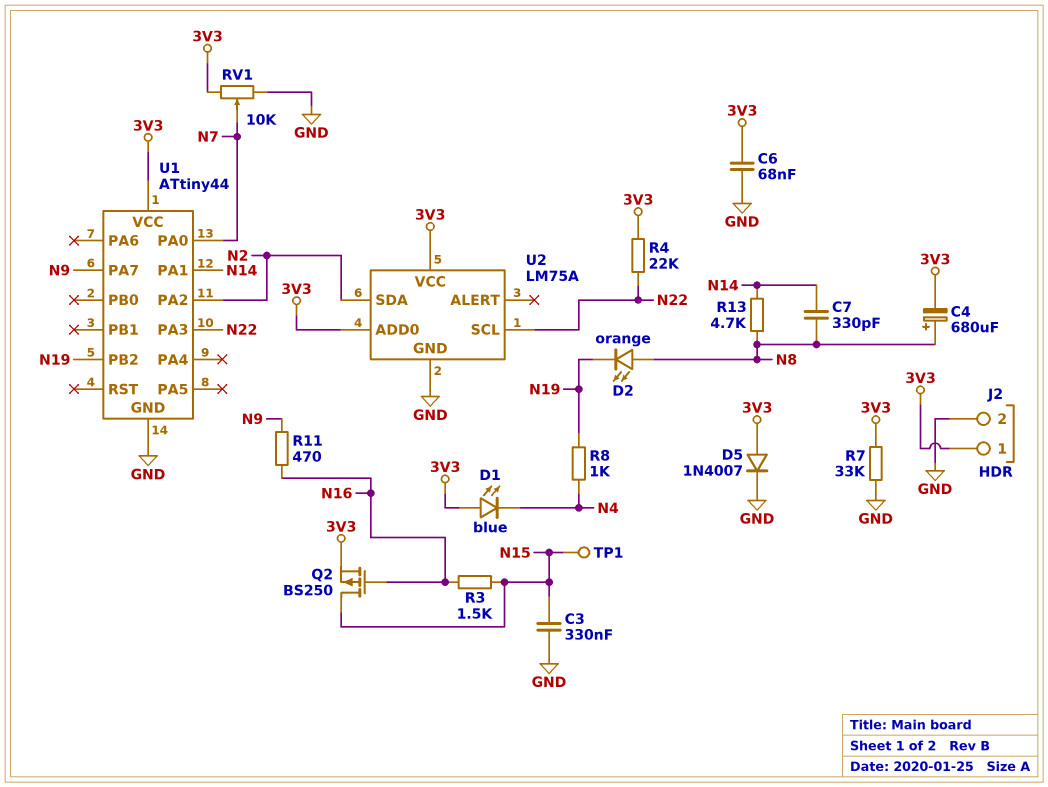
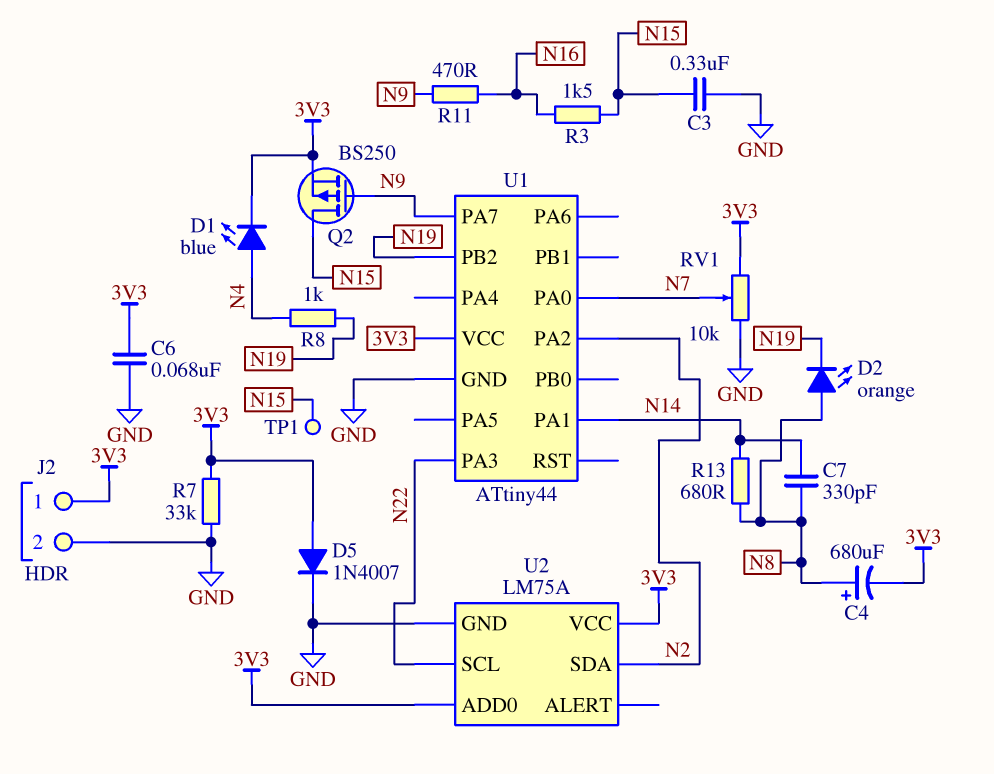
D1: LED blue (A 3V3, K N4) -> LED blue (A N4, K 3V3)
Q2: PMOS BS250 (G N16, D N15, S 3V3) -> PMOS BS250 (G N9, D N15, S 3V3)
R4: 22k (3V3, N22) -> none
R13: 4.7k (N8, N14) -> 680 (N8, N14)

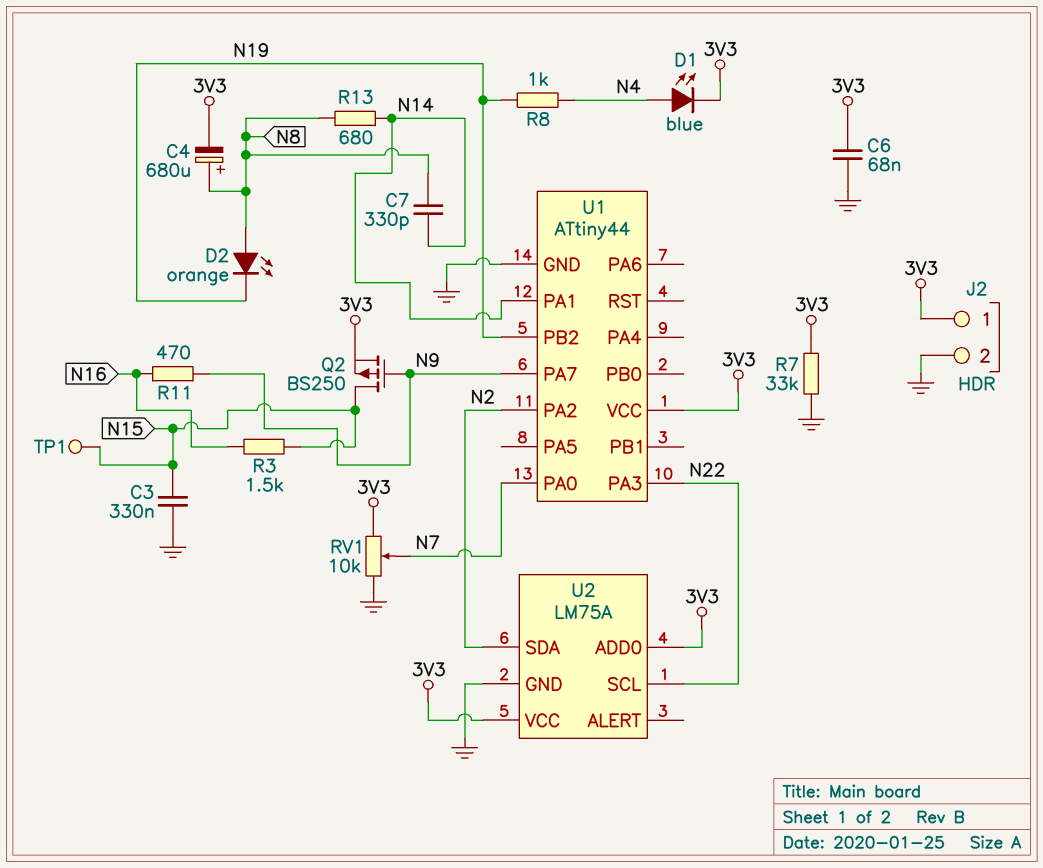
D5: diode 1N4007 (A 3V3, K GND) -> none

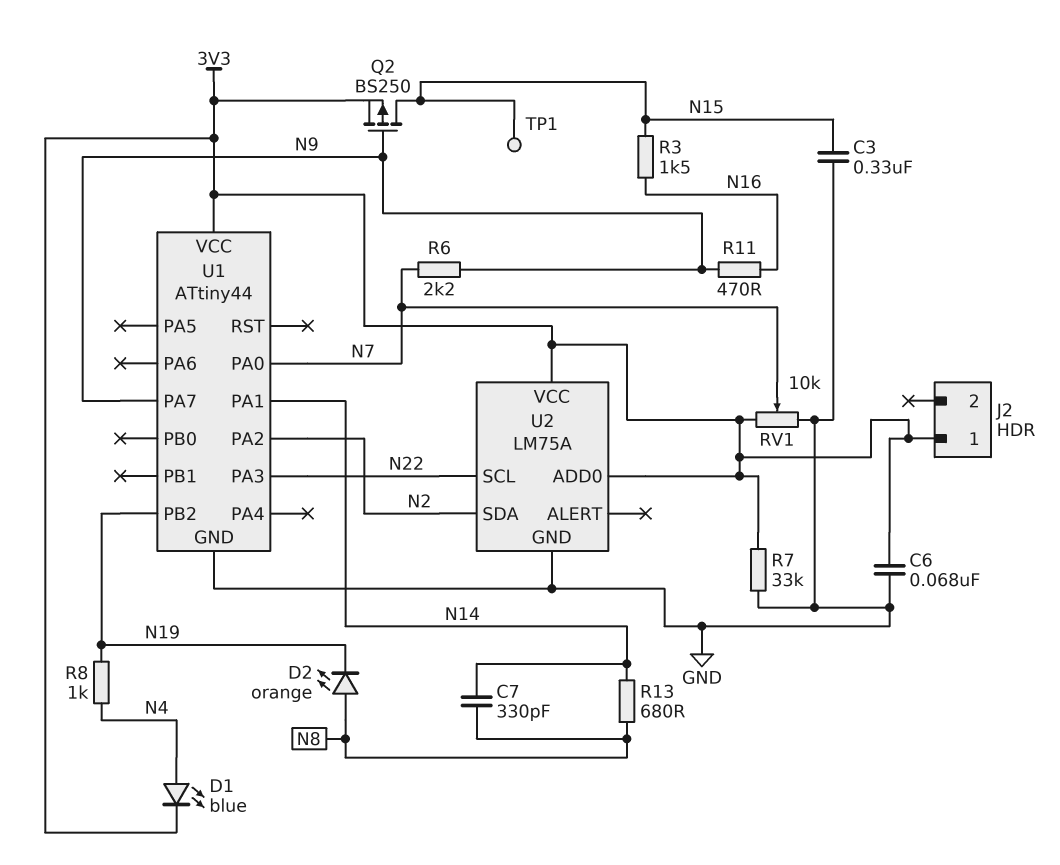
C4: 680uF (plus N8, minus 3V3) -> none
J2 pin 2: GND -> none
R6: none -> 2.2k (N7, N9)

